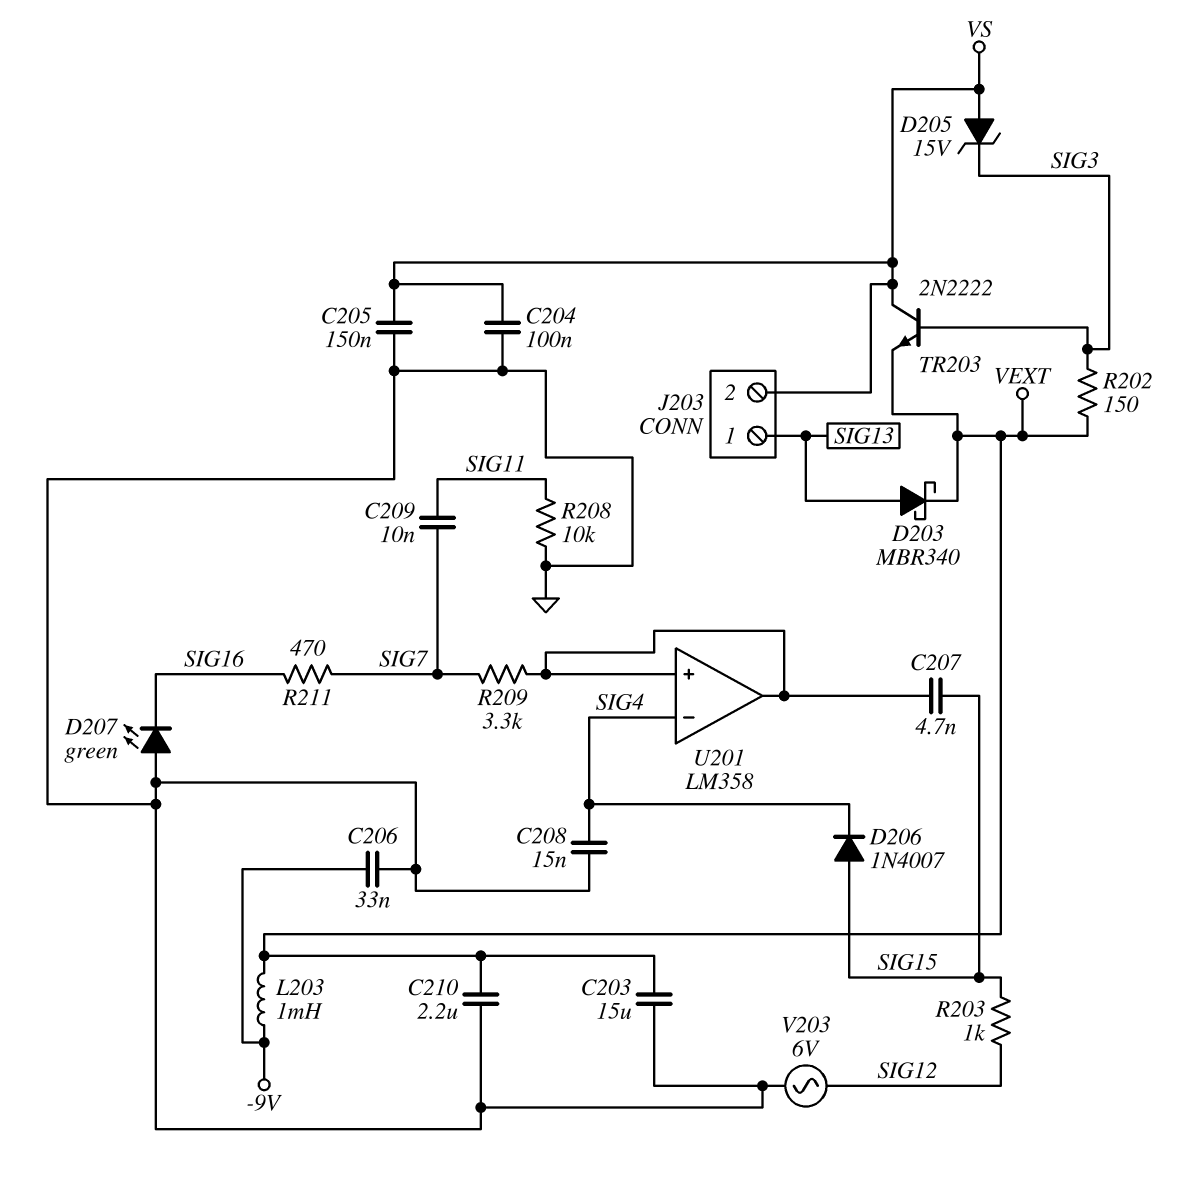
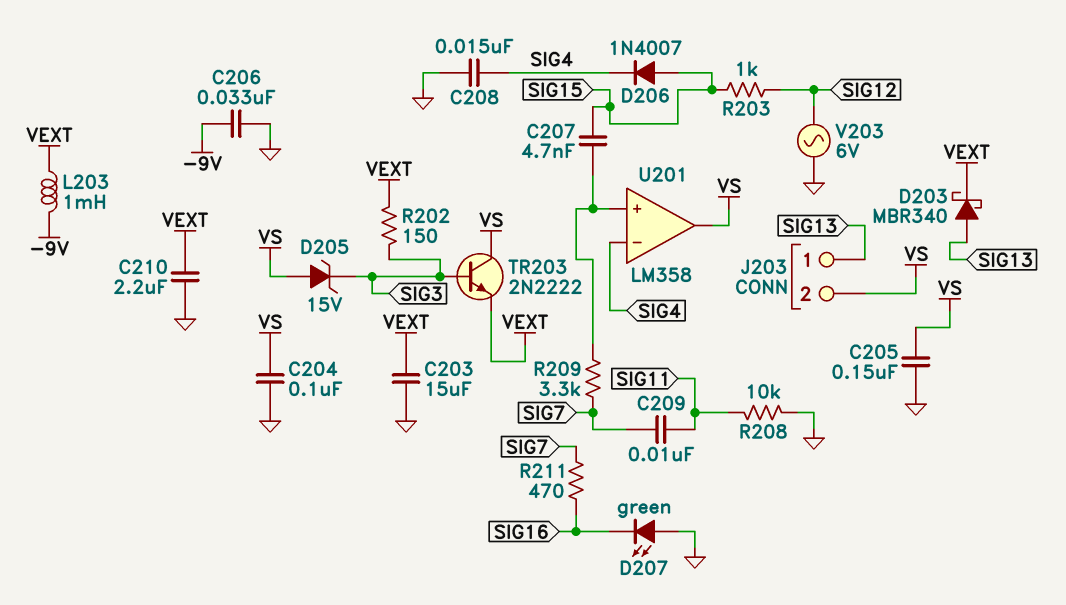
U201 pin out: U201/in+ -> VS

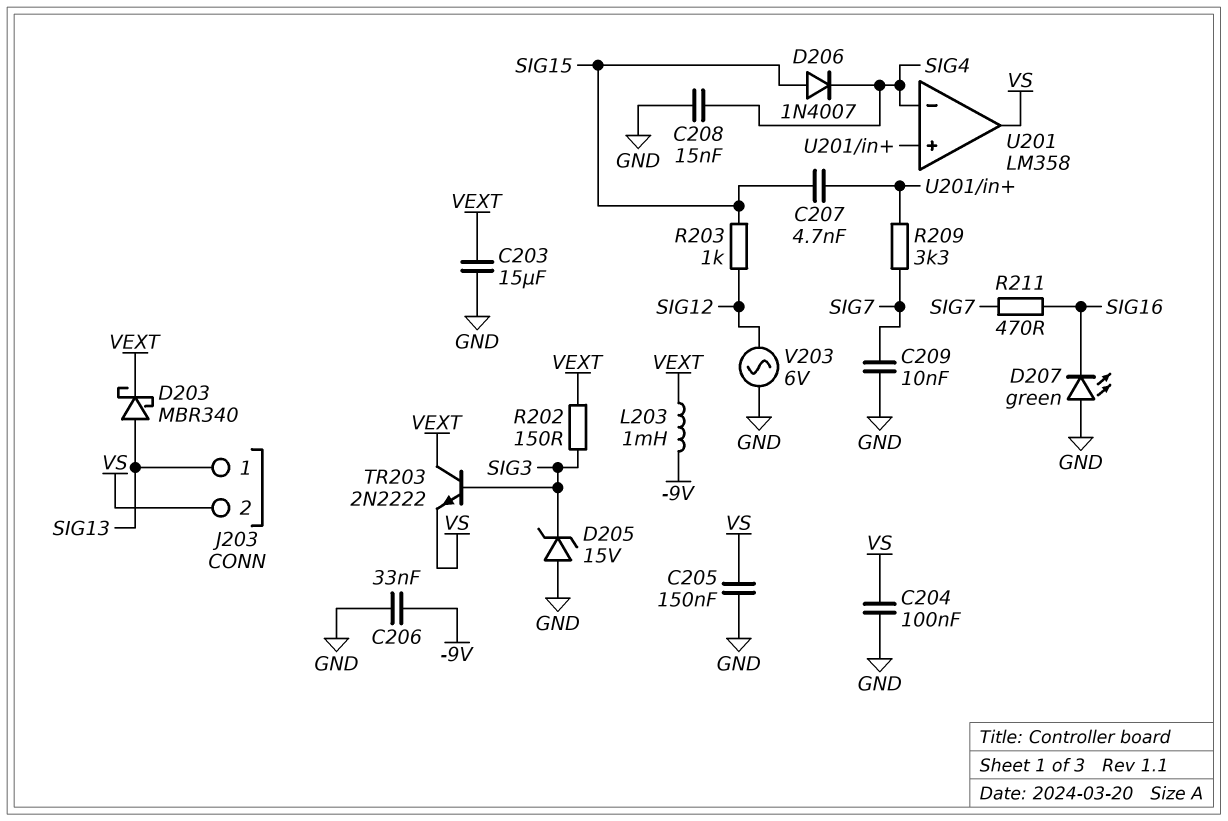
C209: 10nF (SIG7, SIG11) -> 10nF (GND, SIG7)
C210: 2.2uF (GND, VEXT) -> none
D205: zener 15V (A VS, K SIG3) -> zener 15V (A GND, K SIG3)
R208: 10k (GND, SIG11) -> none
TR203: NPN 2N2222 (B SIG3, C VS, E VEXT) -> NPN 2N2222 (B SIG3, C VEXT, E VS)

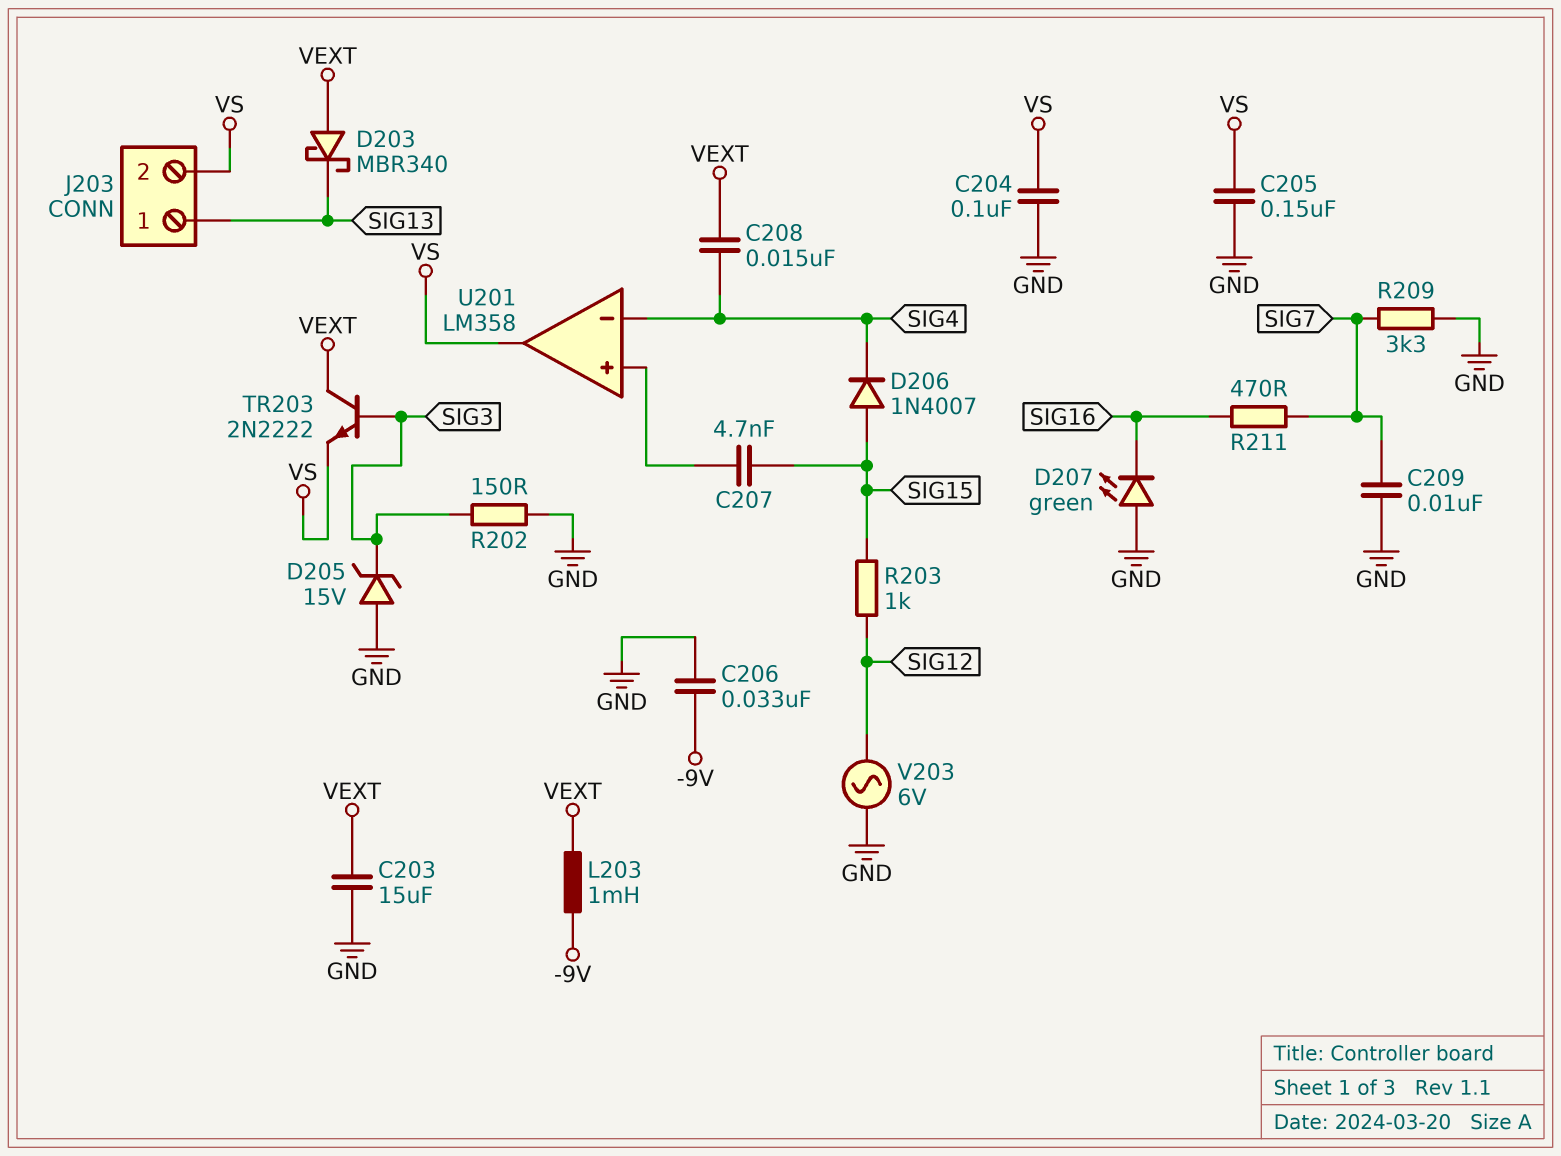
C208: 15nF (GND, SIG4) -> 15nF (SIG4, VEXT)
D203: schottky MBR340 (A SIG13, K VEXT) -> schottky MBR340 (A VEXT, K SIG13)
R202: 150 (SIG3, VEXT) -> 150 (GND, SIG3)
R209: 3.3k (SIG7, U201/in+) -> 3.3k (GND, SIG7)

